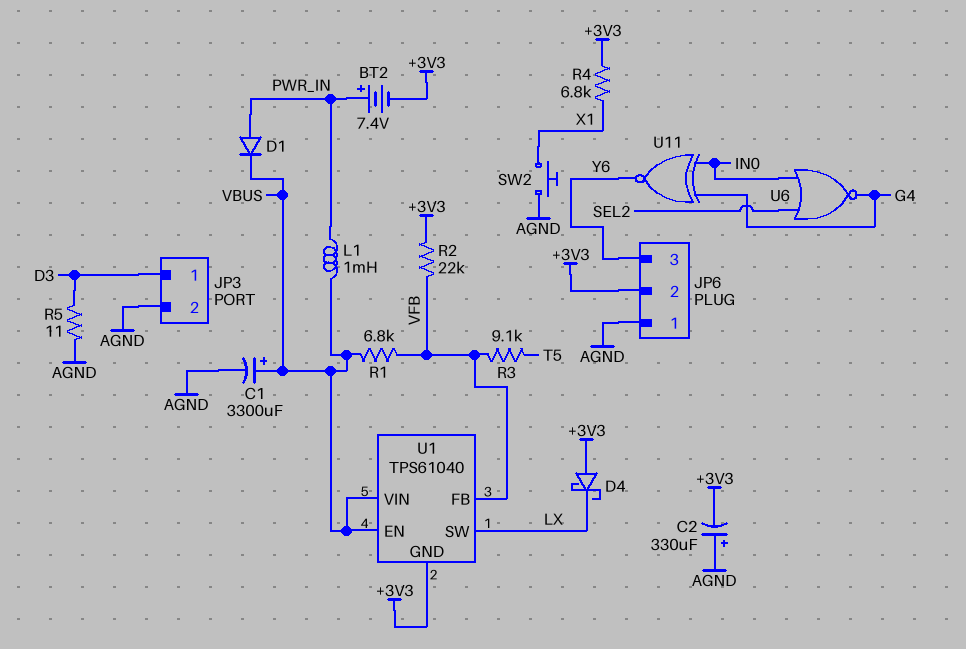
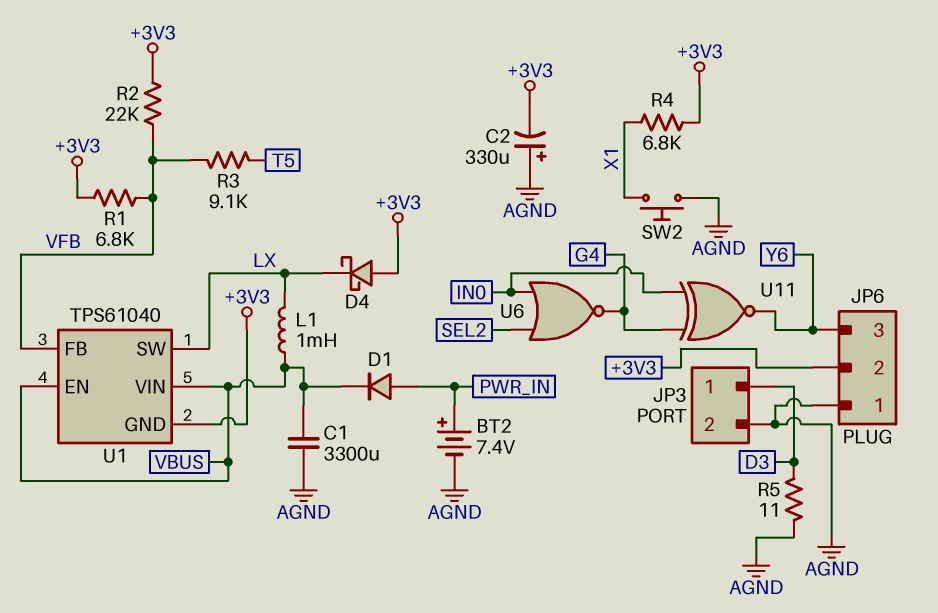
BT2: 7.4V (plus PWR_IN, minus +3V3) -> 7.4V (plus PWR_IN, minus AGND)
C1: 3300uF (plus VBUS, minus AGND) -> 3300uF (AGND, VBUS)
L1: 1mH (PWR_IN, VBUS) -> 1mH (LX, VBUS)
R1: 6.8k (VBUS, VFB) -> 6.8k (+3V3, VFB)

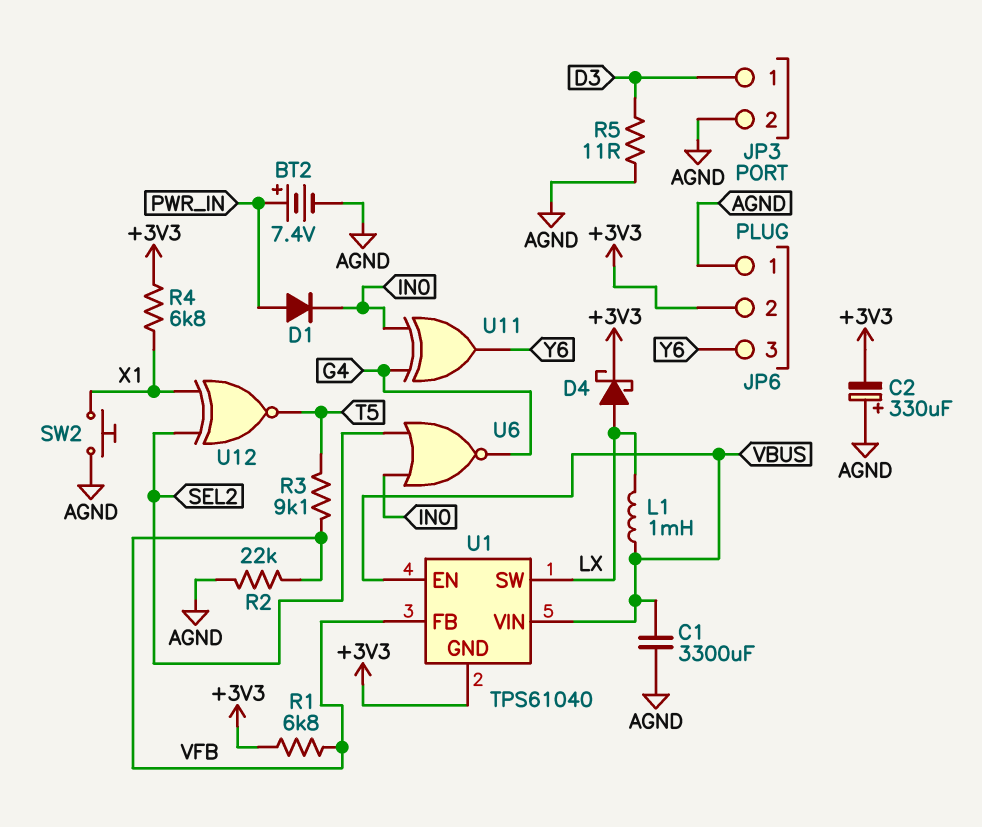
D1: diode (A PWR_IN, K VBUS) -> diode (A PWR_IN, K IN0)
D4: schottky (A +3V3, K LX) -> schottky (A LX, K +3V3)
R2: 22k (+3V3, VFB) -> 22k (AGND, VFB)
U11: XNOR (in G4, in IN0, out Y6) -> XOR (in G4, in IN0, out Y6)
U12: none -> XNOR (in SEL2, in X1, out T5)

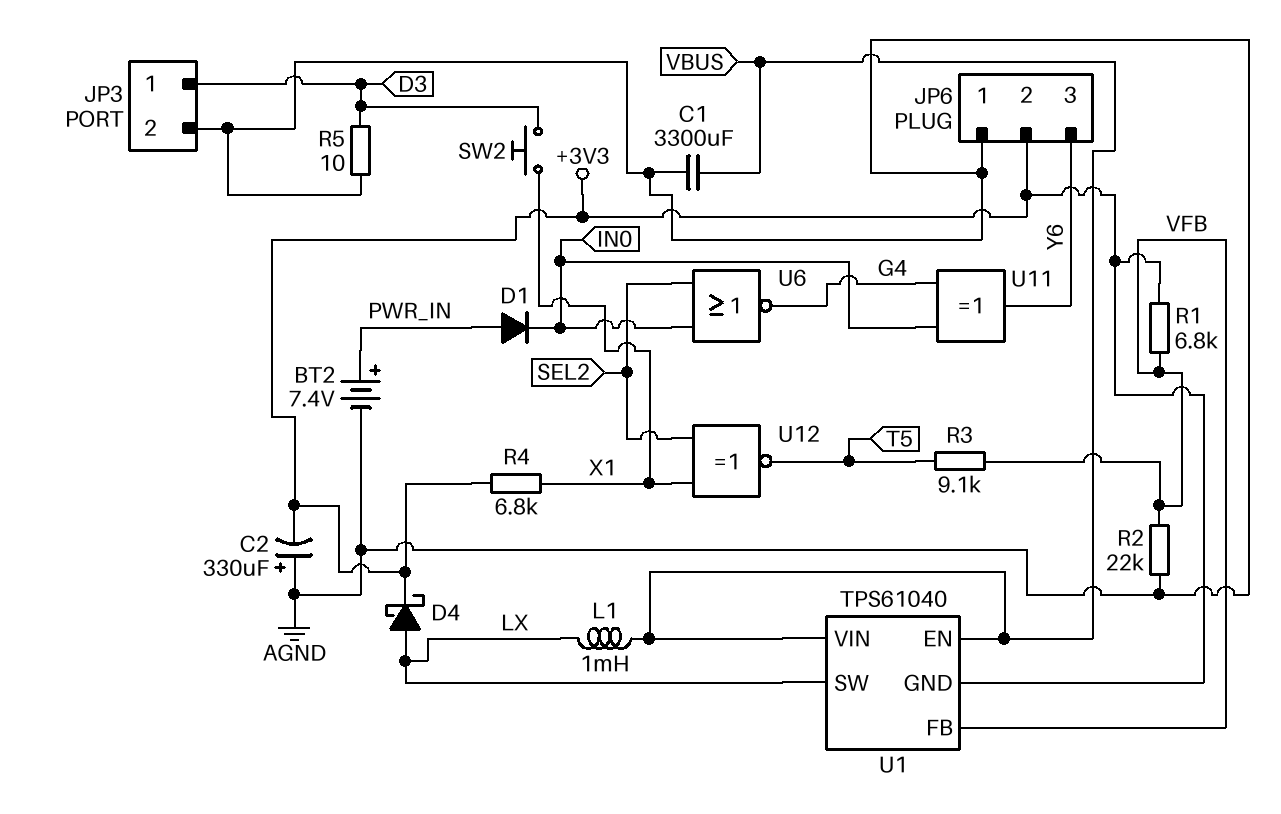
R5: 11 (AGND, D3) -> 10 (AGND, D3)
SW2: button (AGND, X1) -> button (D3, X1)

